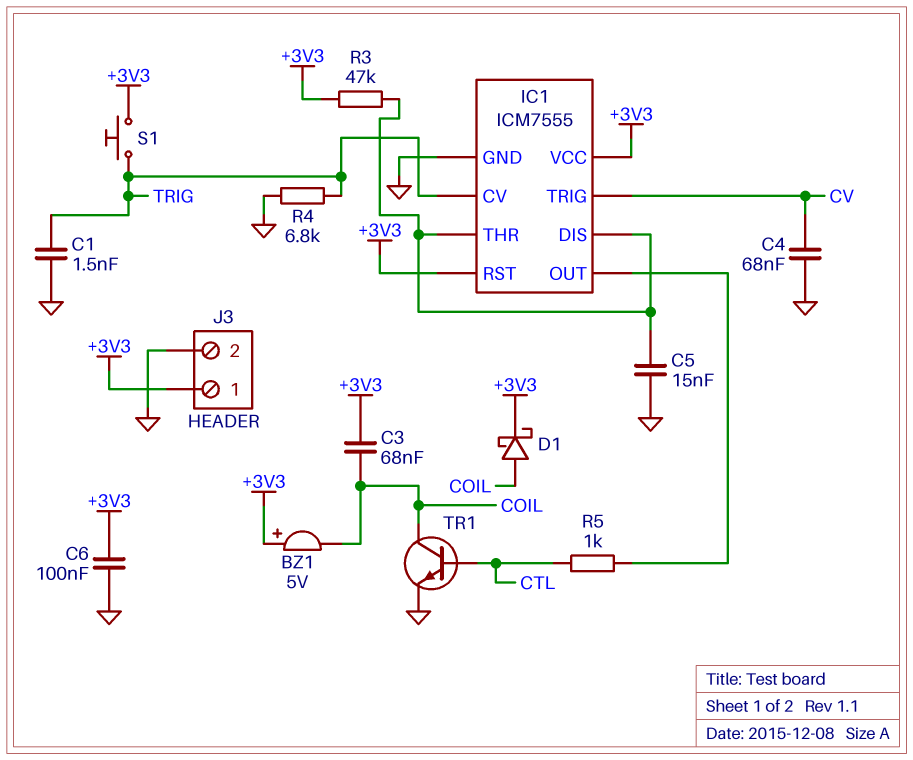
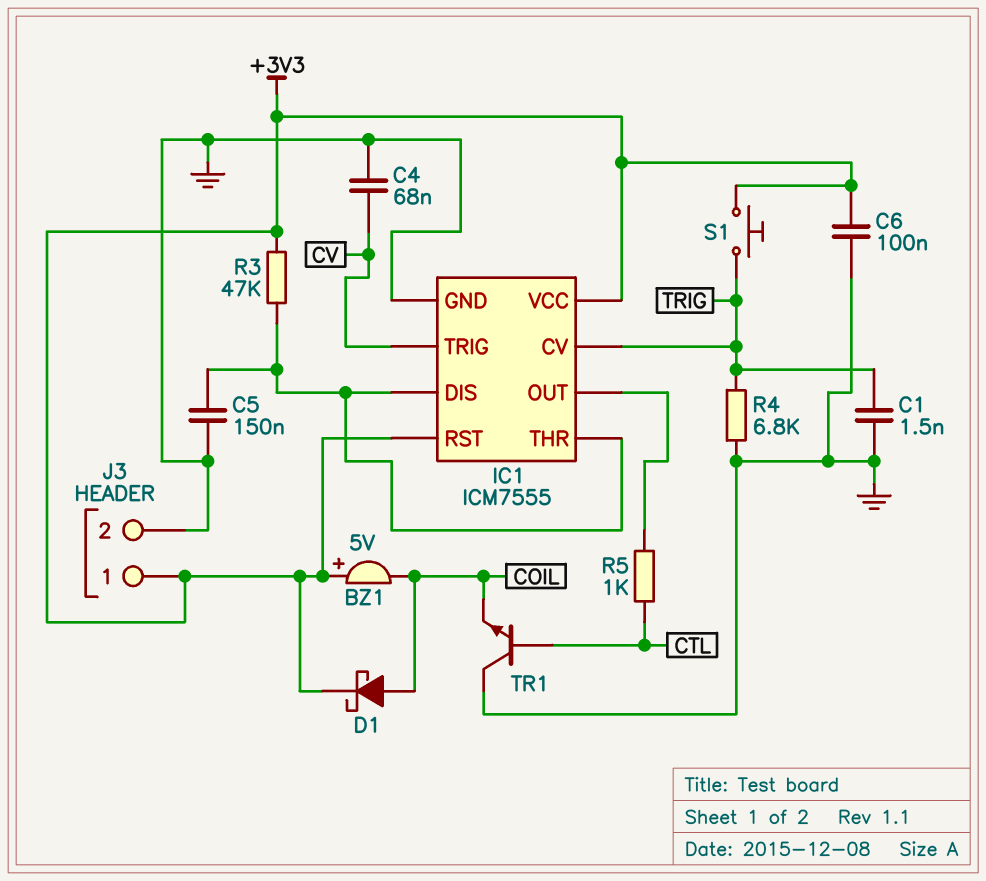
C3: 68nF (+3V3, COIL) -> none
C5: 15nF (GND, IC1/DIS) -> 150nF (GND, IC1/DIS)
TR1: NPN (B CTL, C COIL, E GND) -> NPN (B CTL, C GND, E COIL)

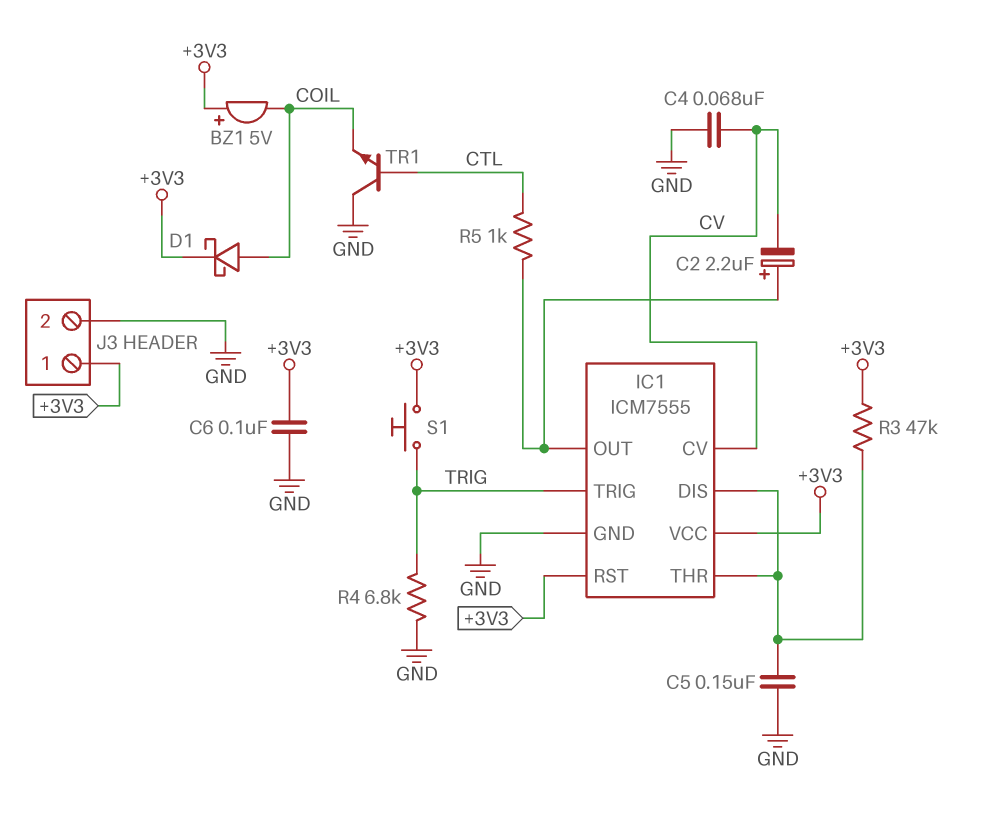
C1: 1.5nF (GND, TRIG) -> none
C2: none -> 2.2uF (plus IC1/OUT, minus CV)
IC1 pin CV: TRIG -> CV
IC1 pin TRIG: CV -> TRIG

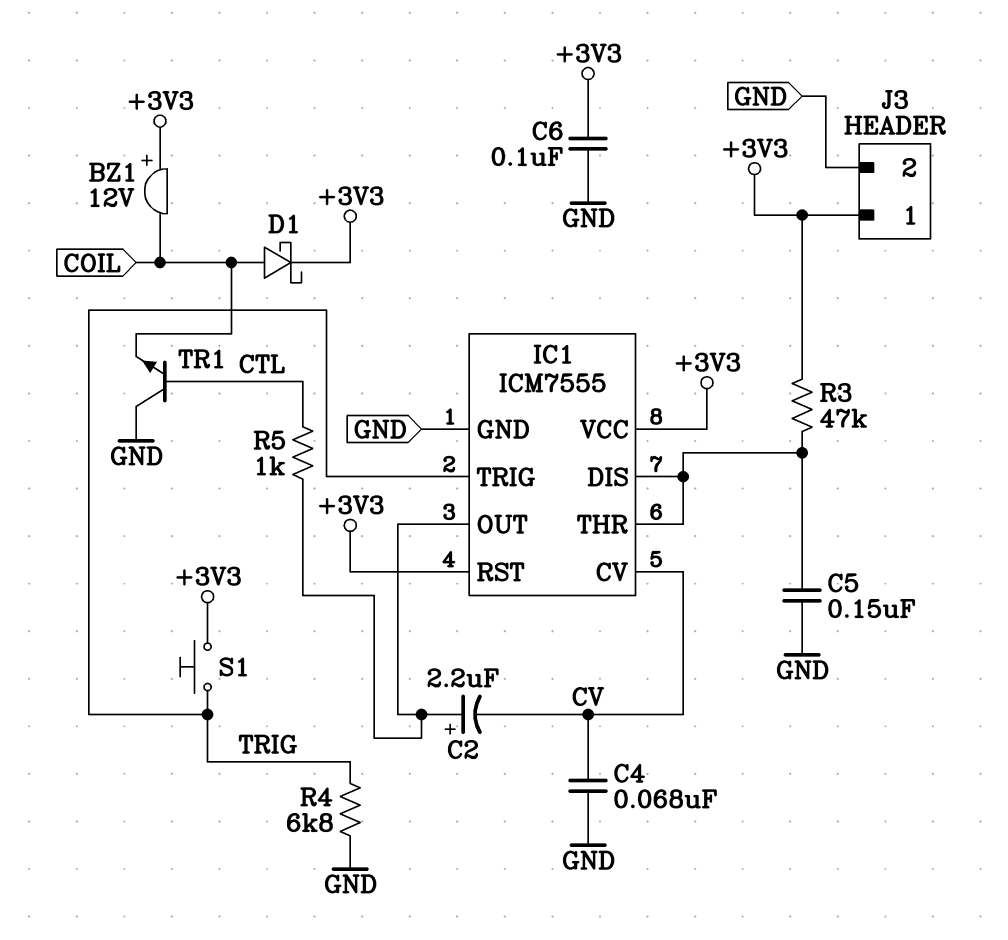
BZ1: buzzer 5V (plus +3V3, minus COIL) -> buzzer 12V (plus +3V3, minus COIL)

